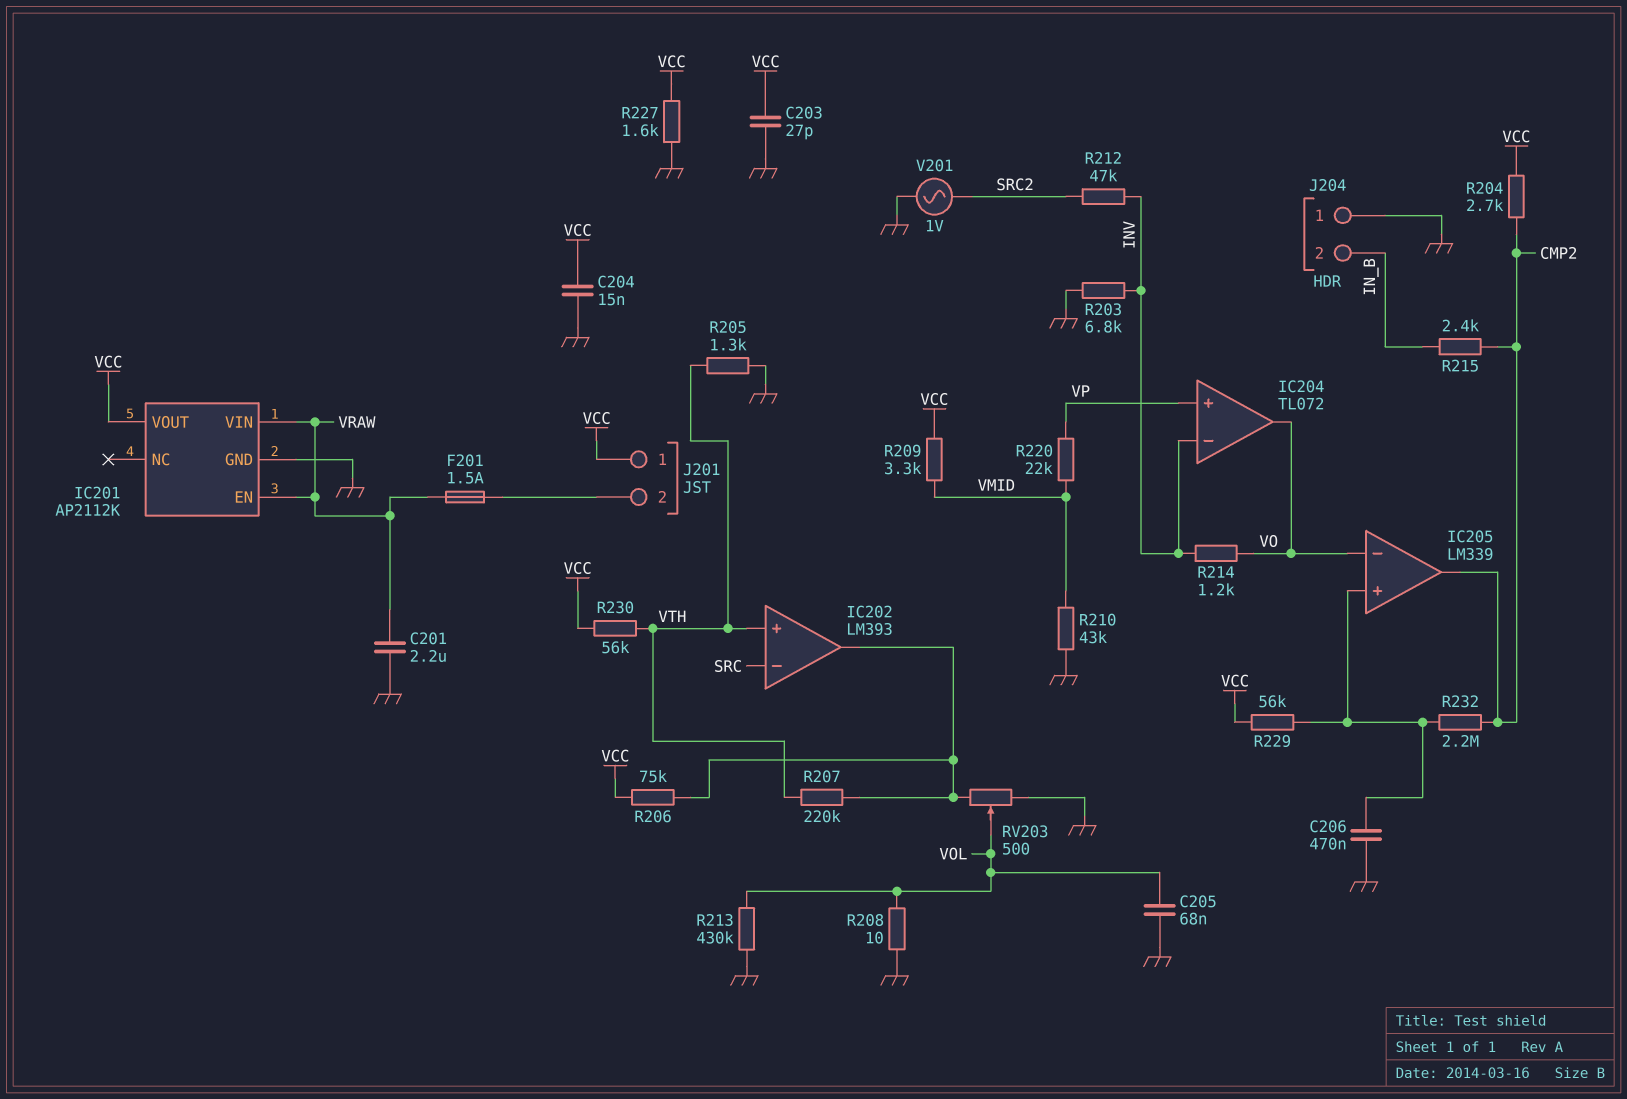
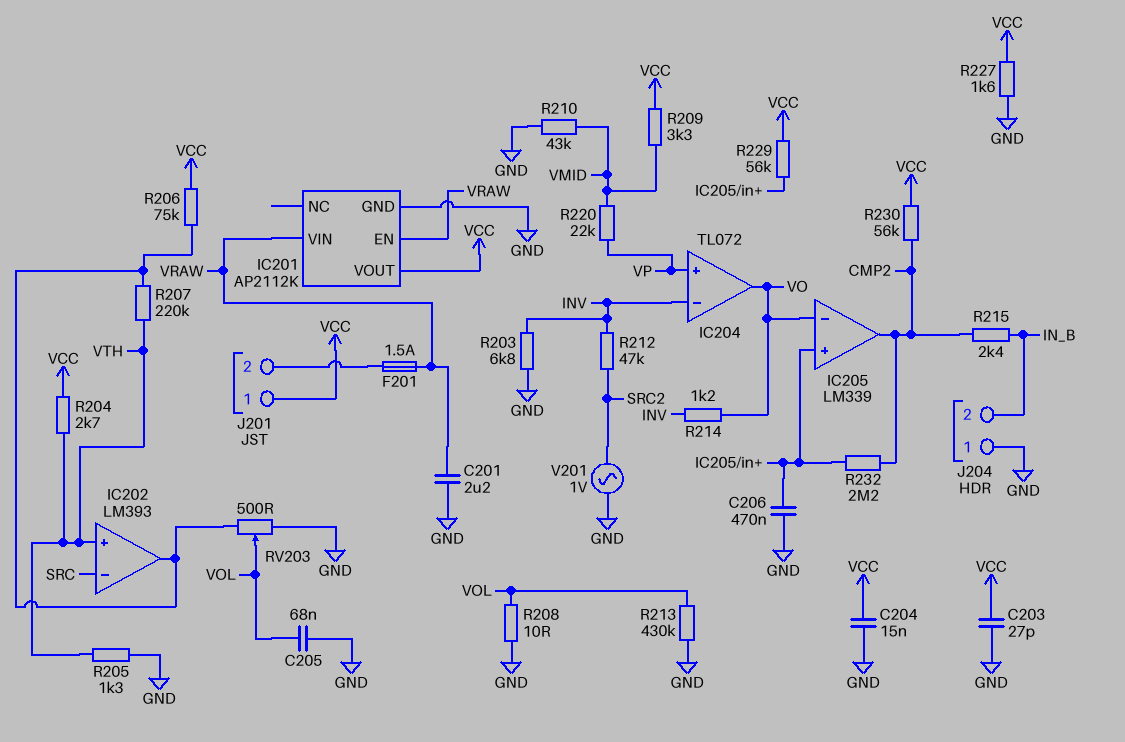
R204: 2.7k (CMP2, VCC) -> 2.7k (VCC, VTH)
R230: 56k (VCC, VTH) -> 56k (CMP2, VCC)

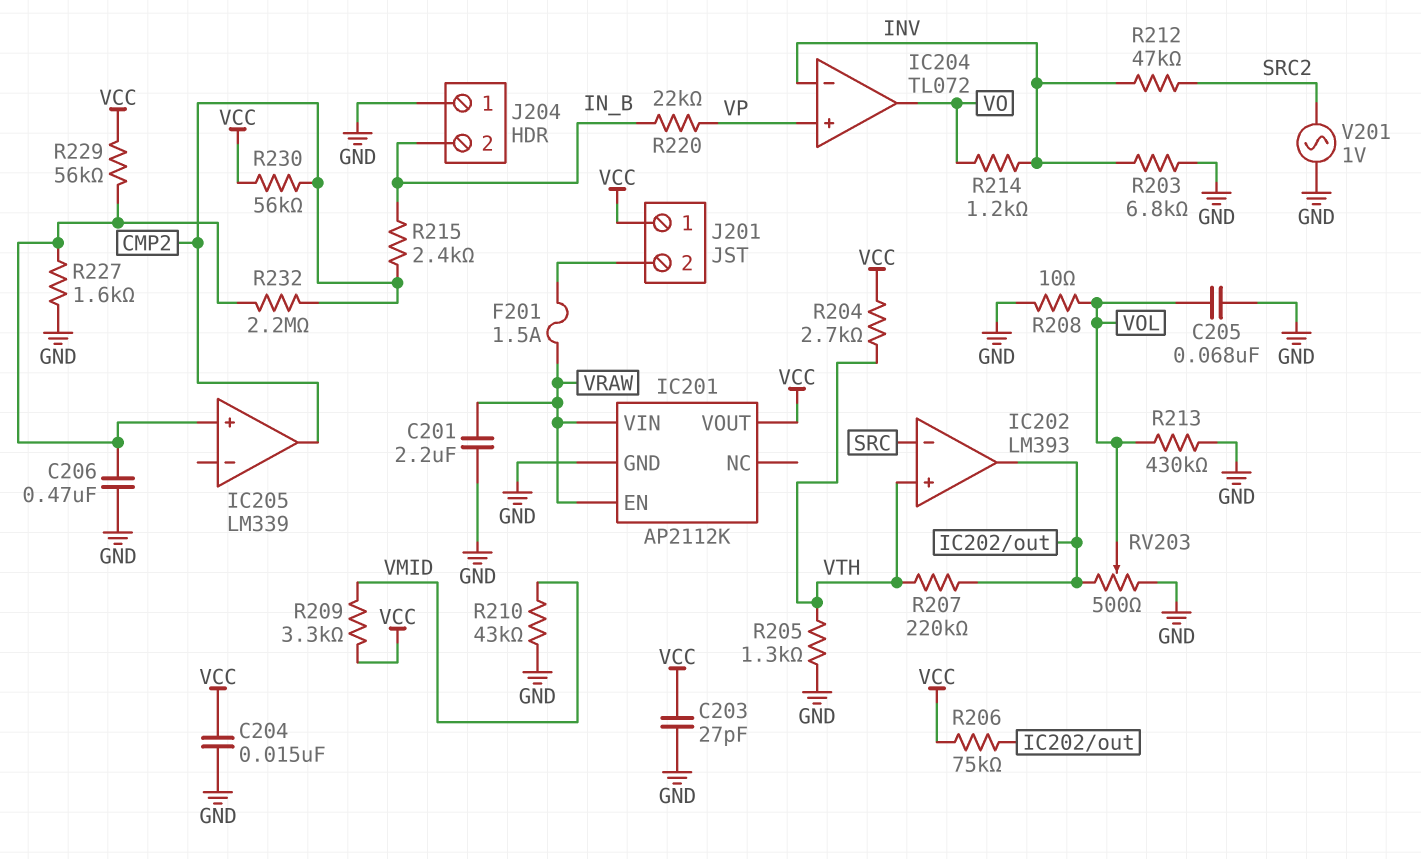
IC205 pin in-: VO -> none
R220: 22k (VMID, VP) -> 22k (IN_B, VP)
R227: 1.6k (GND, VCC) -> 1.6k (GND, IC205/in+)

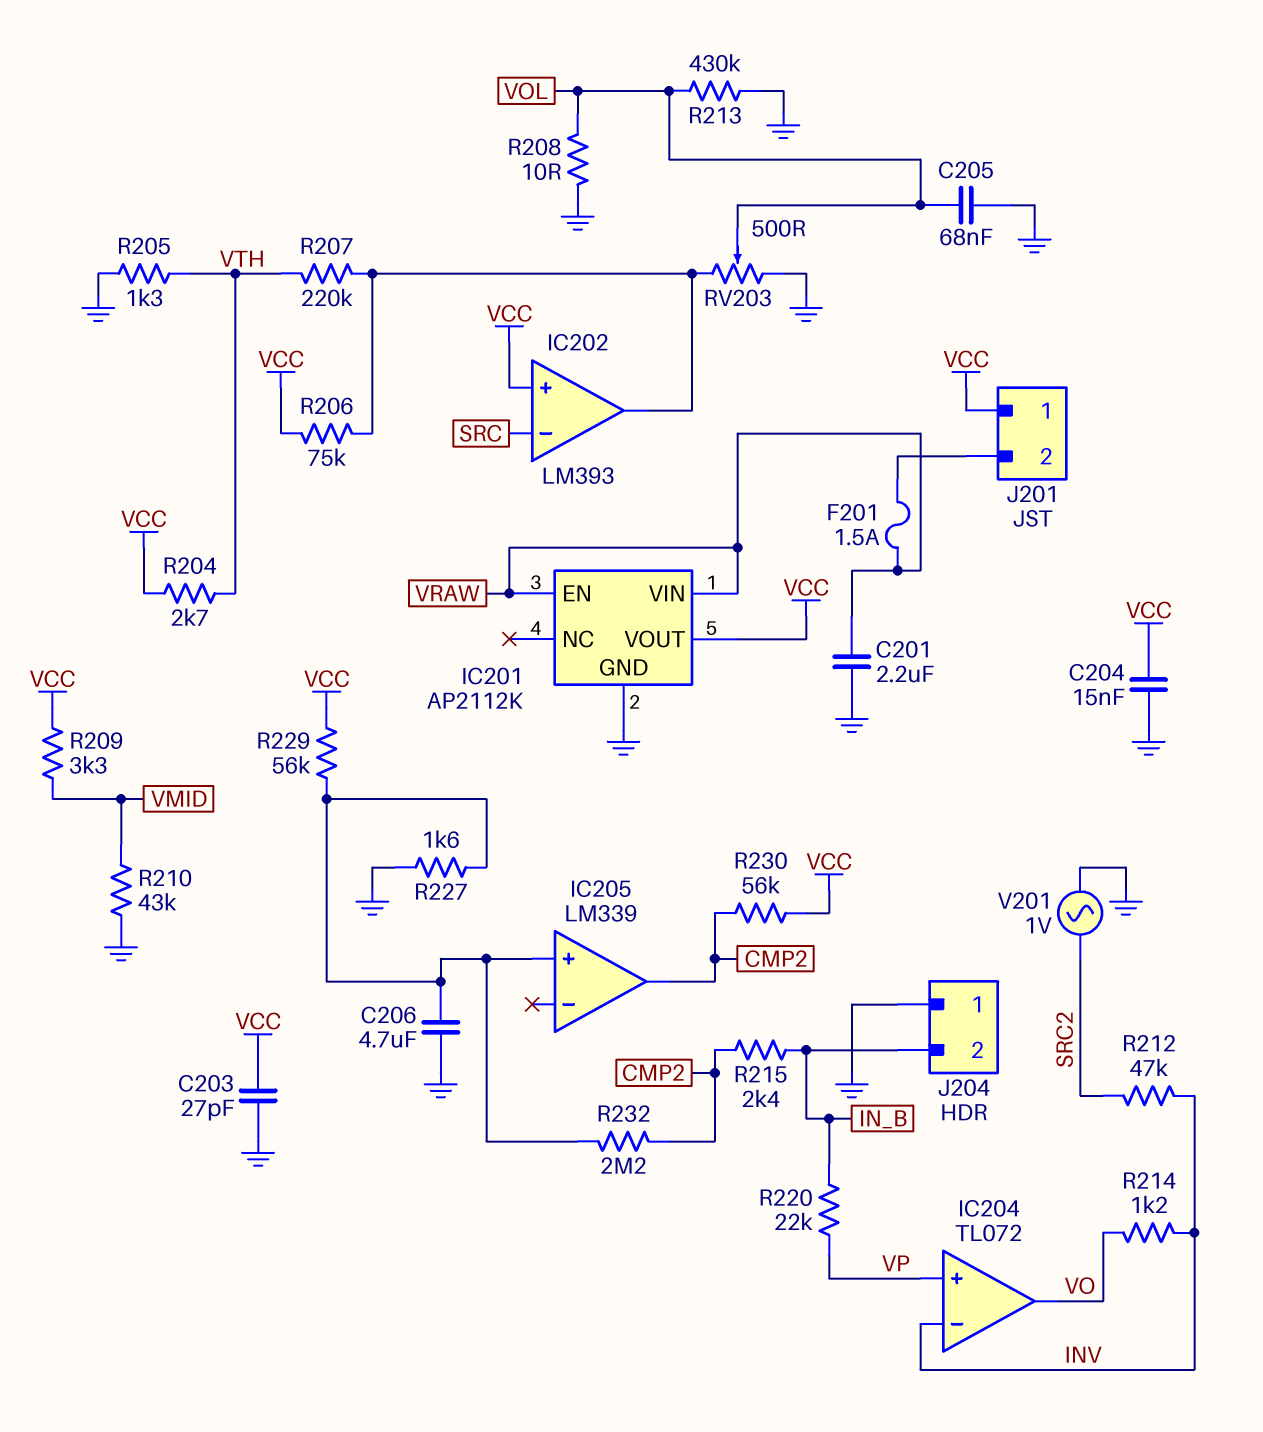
C206: 470nF (GND, IC205/in+) -> 4.7uF (GND, IC205/in+)
IC202 pin in+: VTH -> VCC
R203: 6.8k (GND, INV) -> none

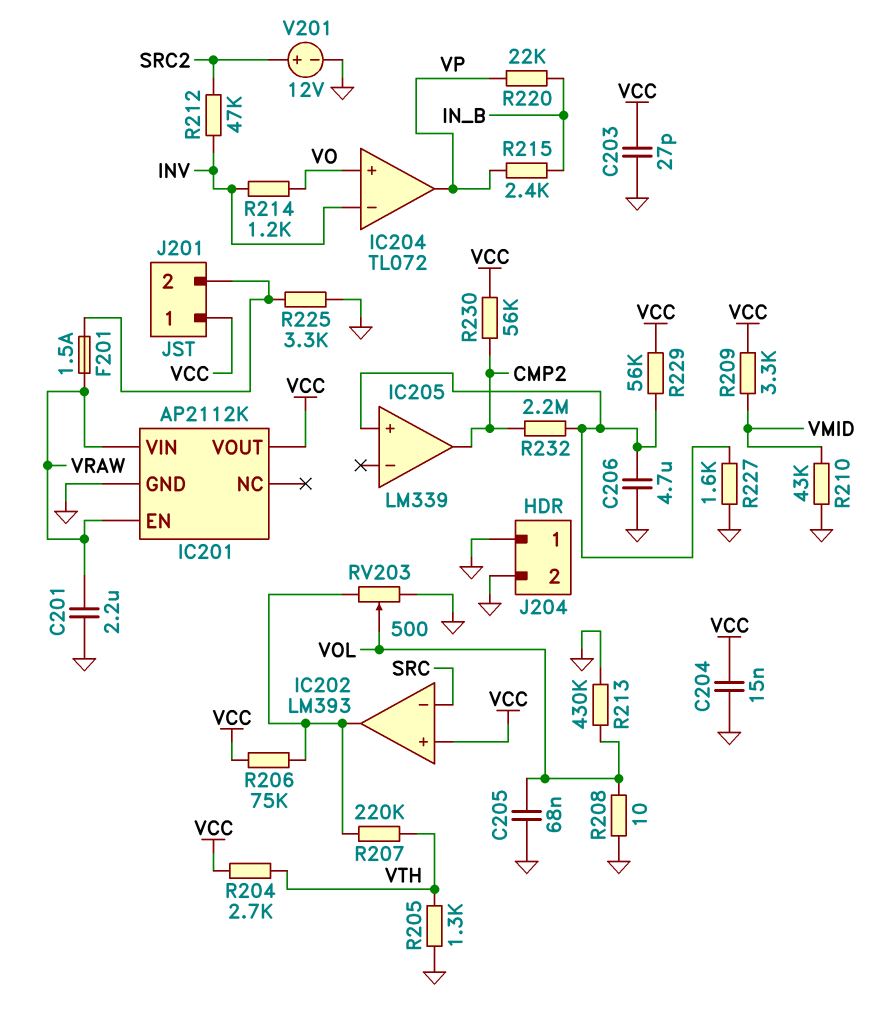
IC204 pin in+: VP -> VO
IC204 pin out: VO -> VP
J204 pin 2: IN_B -> GND
R215: 2.4k (CMP2, IN_B) -> 2.4k (IN_B, VP)
R225: none -> 3.3k (GND, J201/2)
V201: AC 1V (GND, SRC2) -> 12V (plus SRC2, minus GND)

